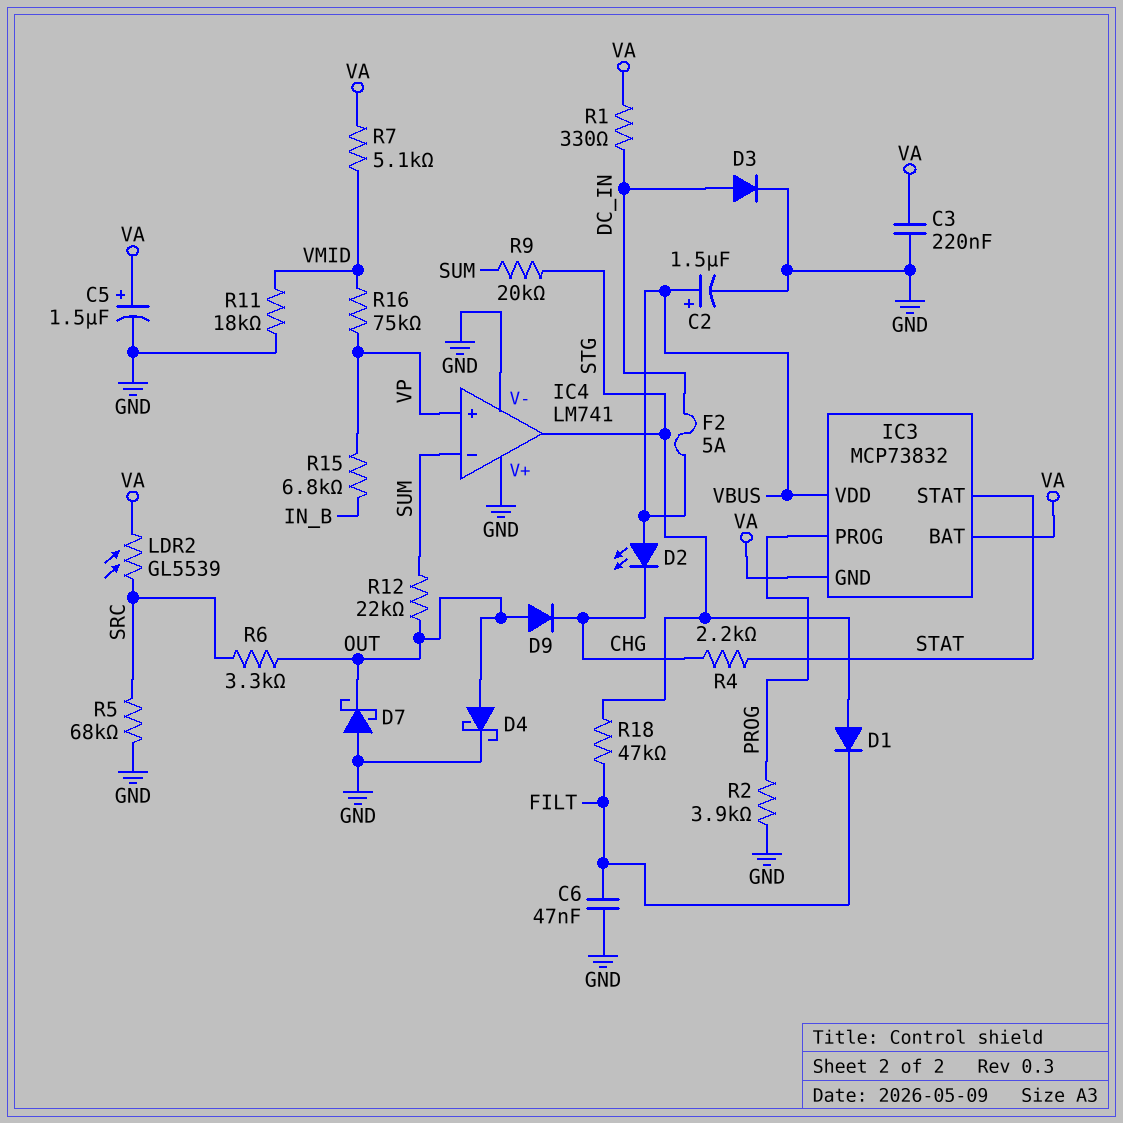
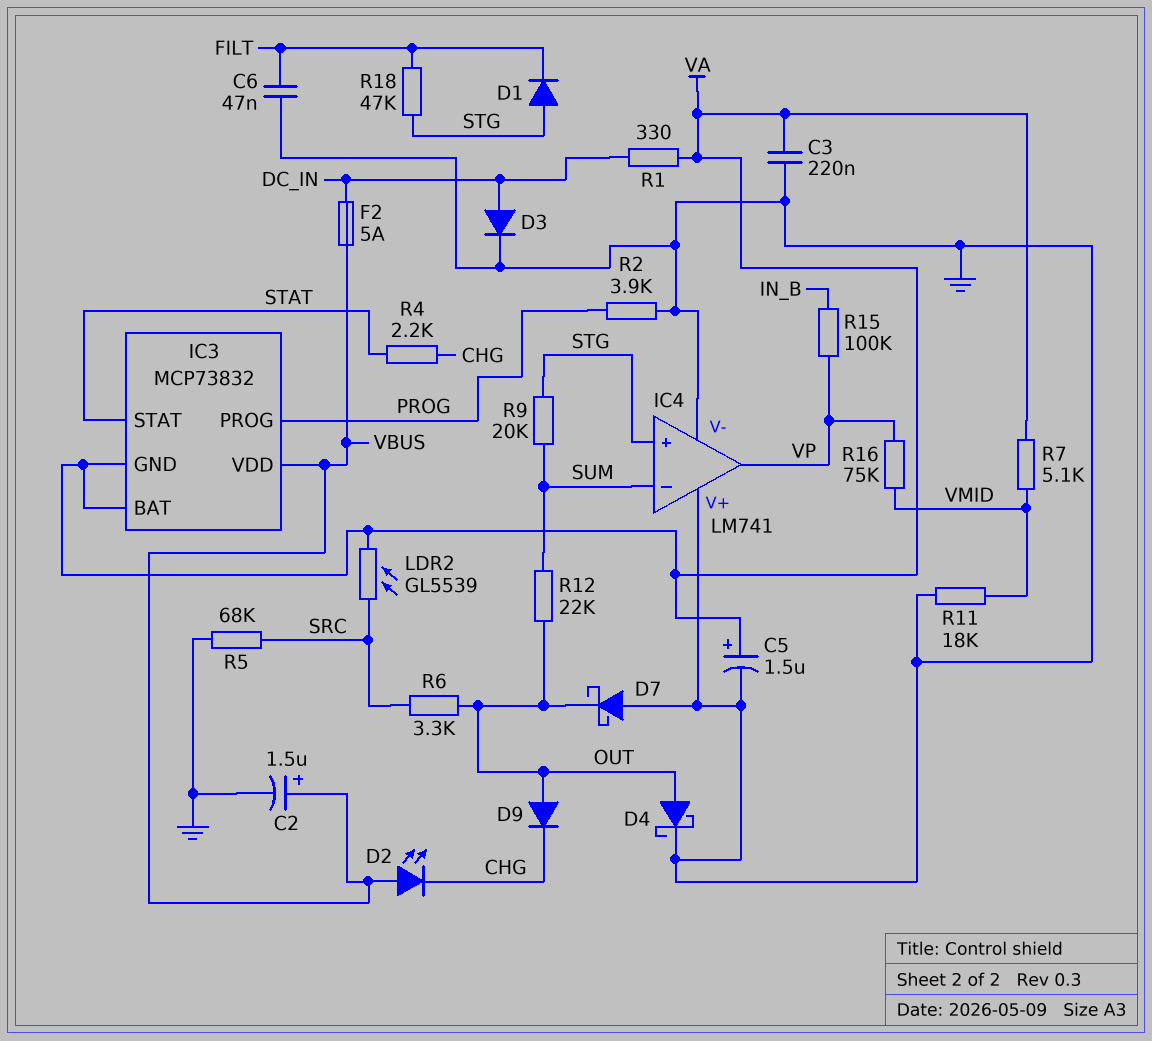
IC4 pin in+: VP -> STG
IC4 pin out: STG -> VP
R15: 6.8k (IN_B, VP) -> 100k (IN_B, VP)

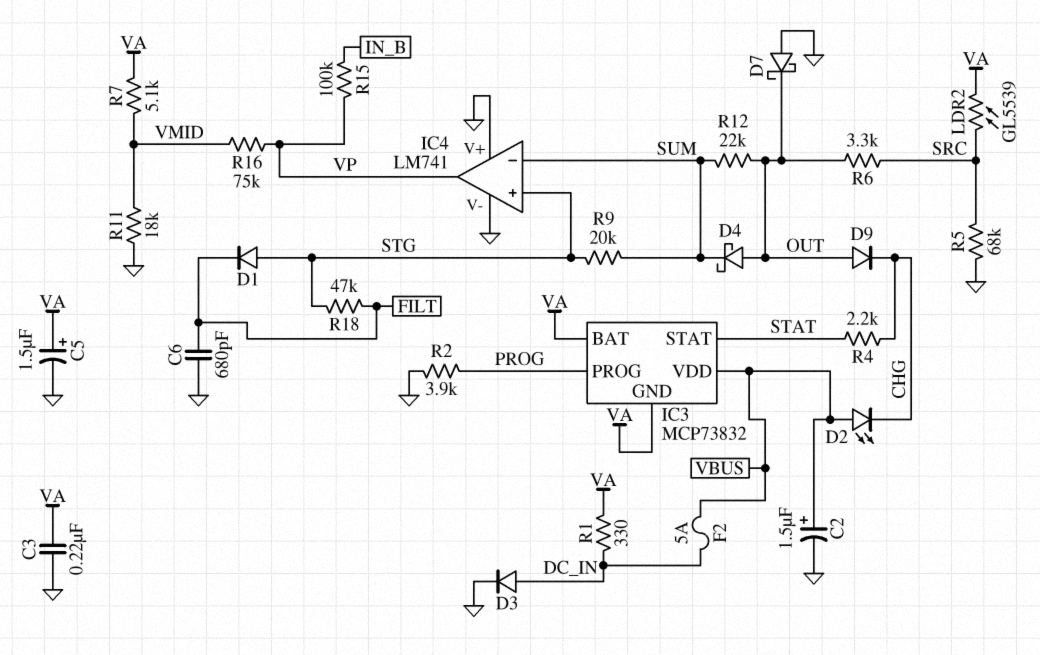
C6: 47nF (FILT, GND) -> 680pF (FILT, GND)
D4: schottky (A OUT, K GND) -> schottky (A OUT, K SUM)

